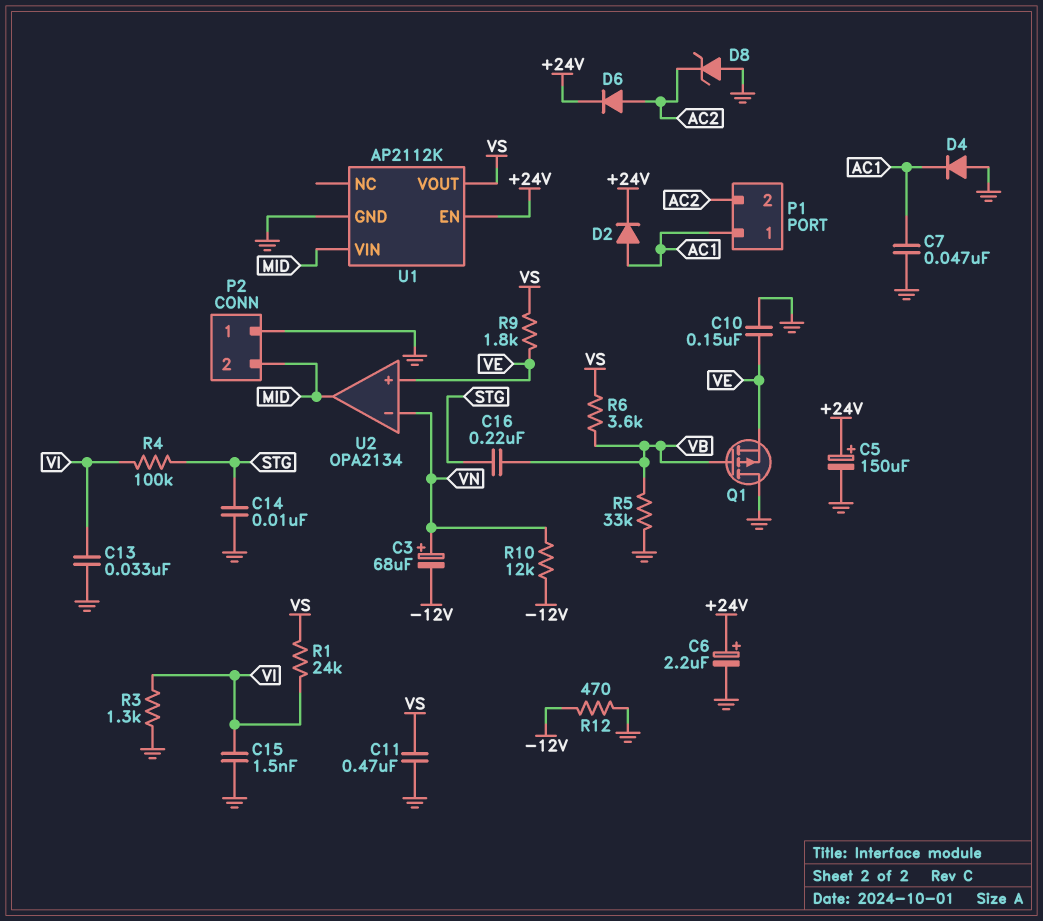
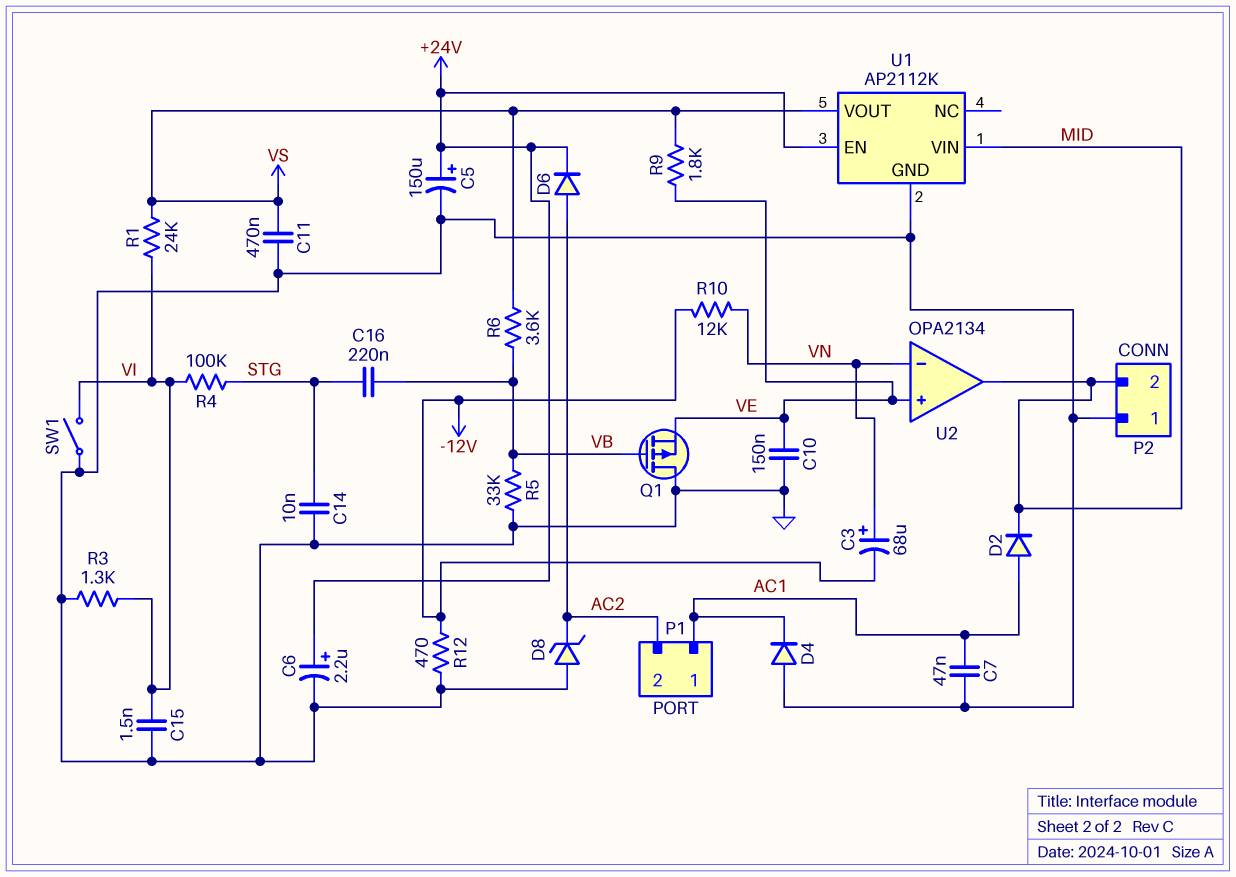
C13: 33nF (GND, VI) -> none
D2: diode (A AC1, K +24V) -> diode (A AC1, K MID)
SW1: none -> switch (GND, VI)

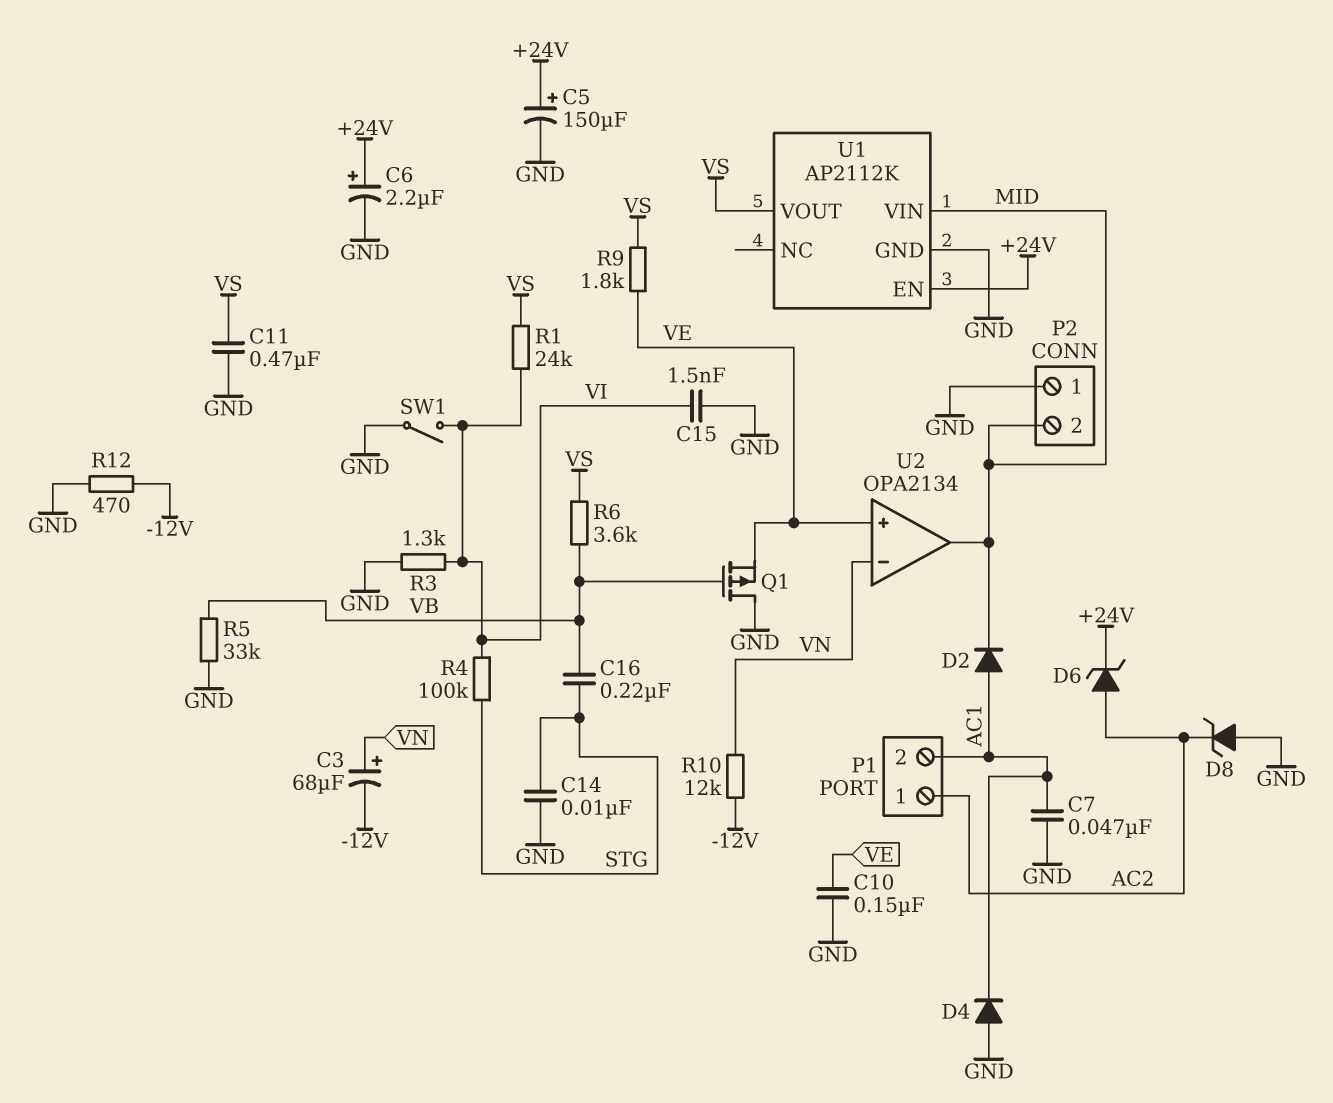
D6: diode (A AC2, K +24V) -> zener (A AC2, K +24V)
P1 pin 1: AC1 -> AC2
P1 pin 2: AC2 -> AC1

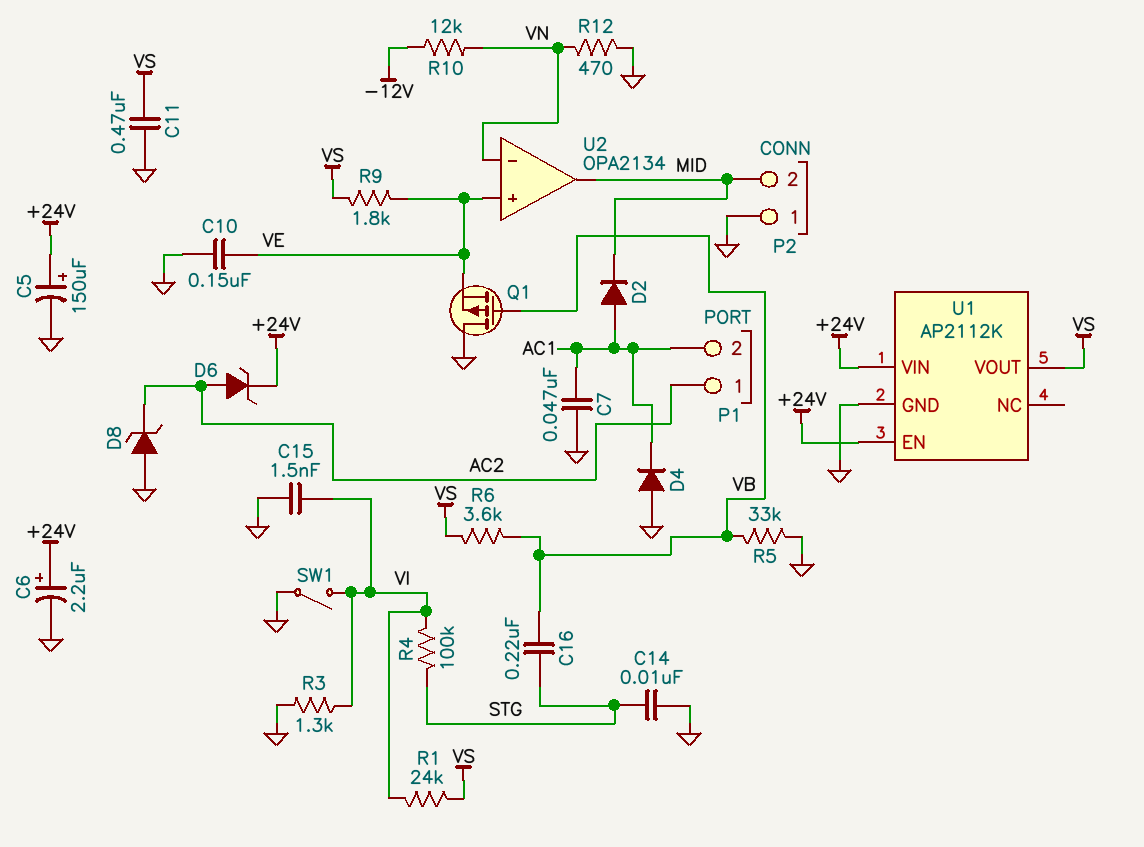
C3: 68uF (plus VN, minus -12V) -> none
R12: 470 (-12V, GND) -> 470 (GND, VN)
U1 pin VIN: MID -> +24V

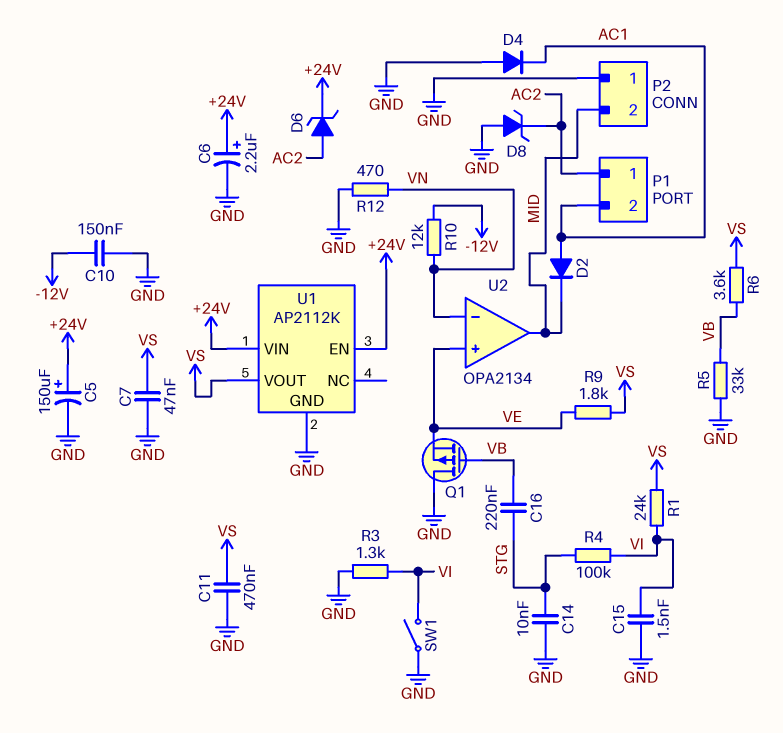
C7: 47nF (AC1, GND) -> 47nF (GND, VS)
C10: 150nF (GND, VE) -> 150nF (-12V, GND)

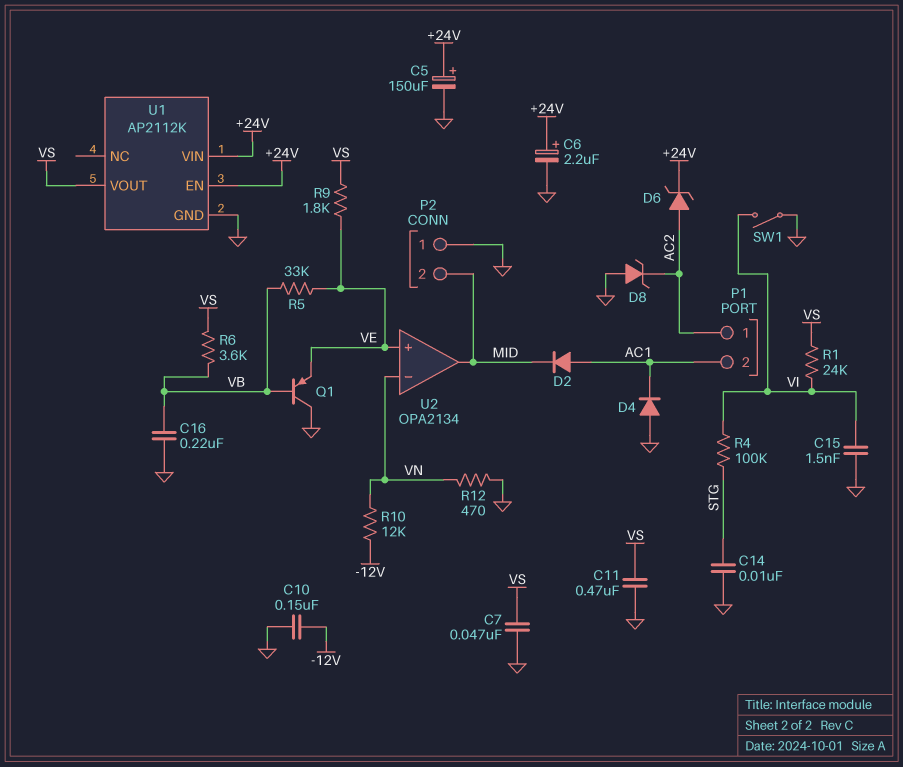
C16: 220nF (STG, VB) -> 220nF (GND, VB)
Q1: PMOS (G VB, D GND, S VE) -> PNP (B VB, C GND, E VE)
R3: 1.3k (GND, VI) -> none
R5: 33k (GND, VB) -> 33k (VB, VE)

